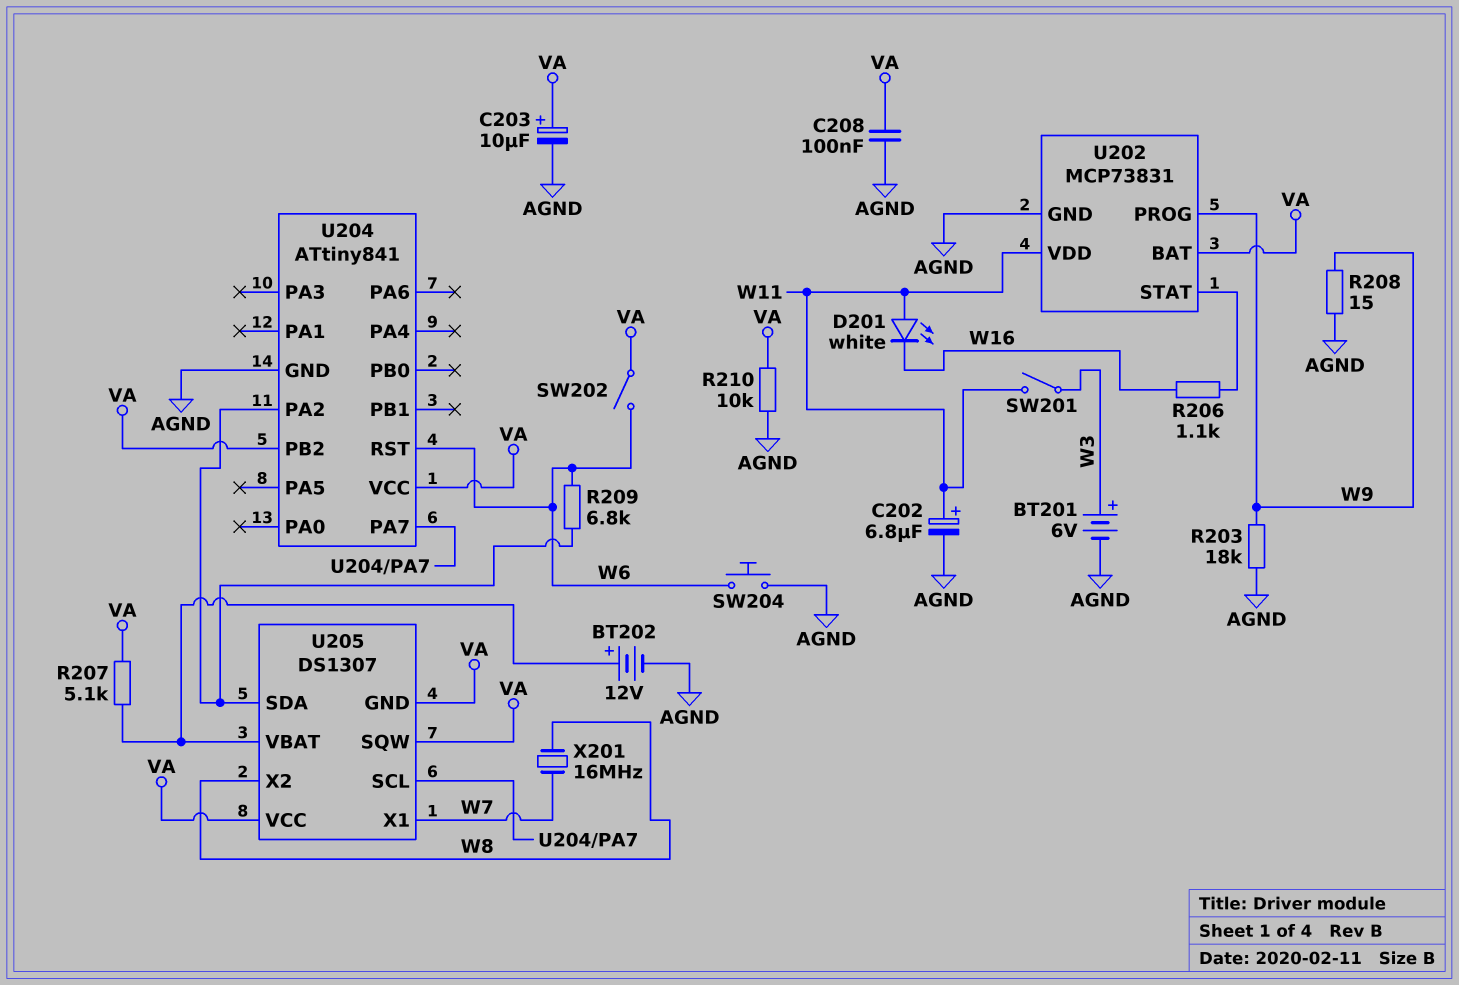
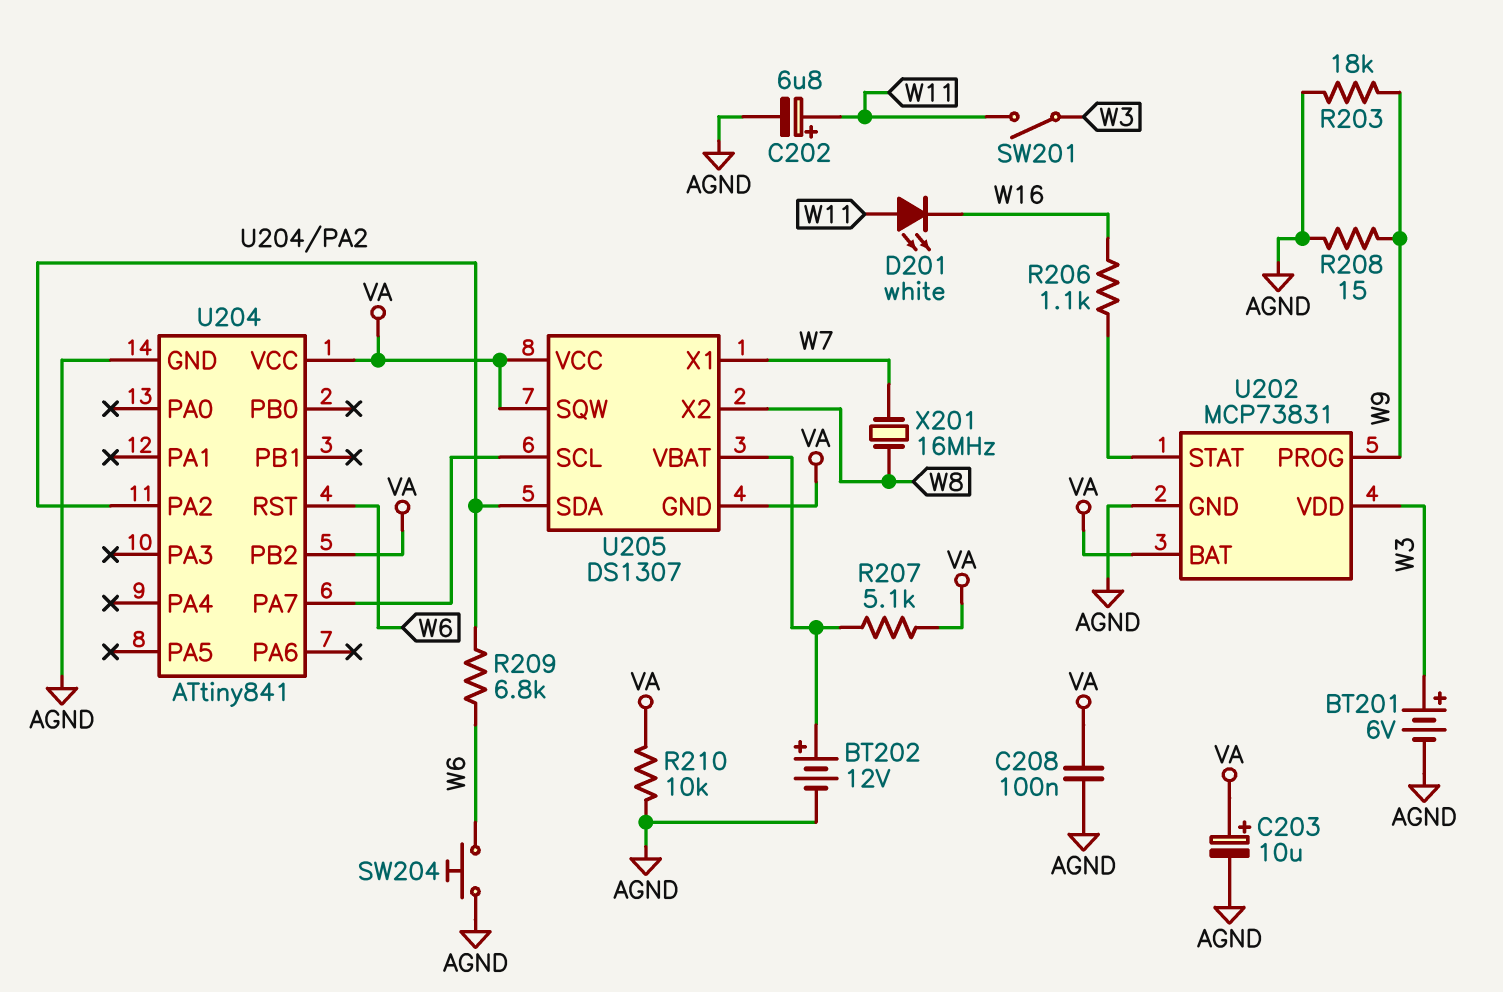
SW202: switch (VA, W6) -> none
U202 pin VDD: W11 -> W3

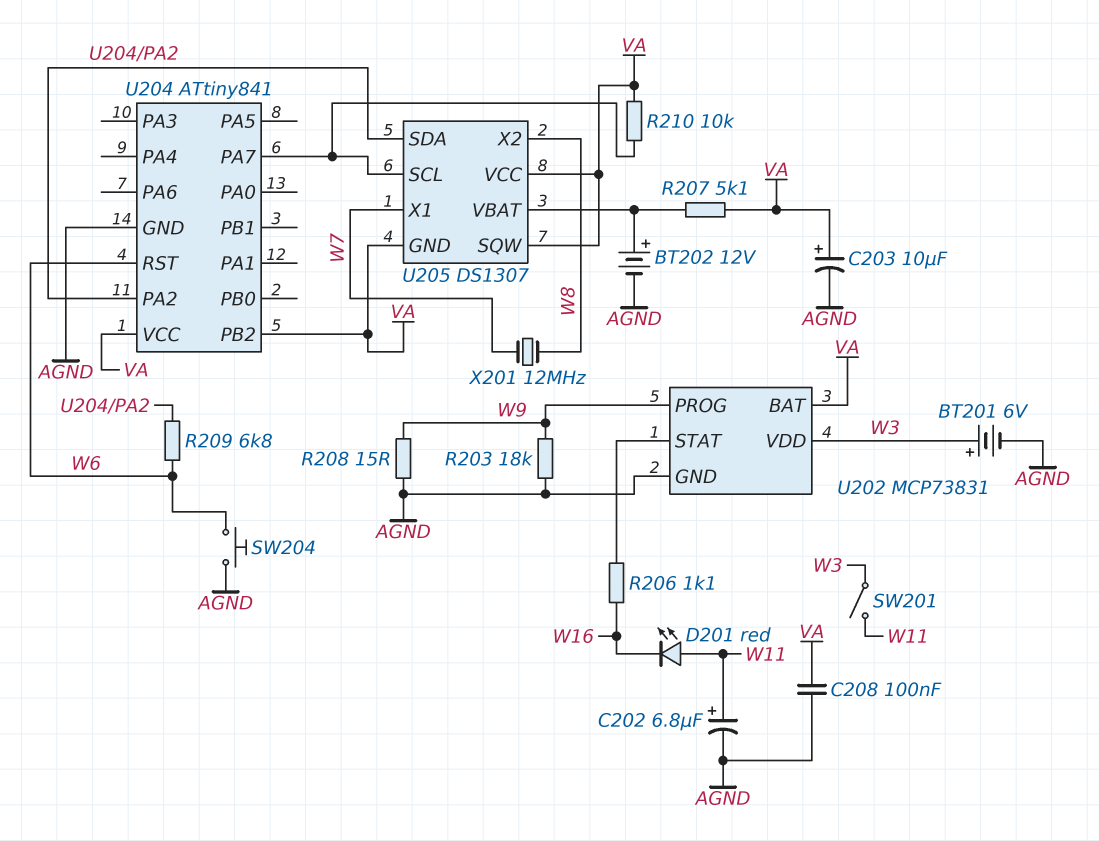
D201: LED white (A W11, K W16) -> LED red (A W11, K W16)
R210: 10k (AGND, VA) -> 10k (U204/PA7, VA)
X201: 16MHz (W7, W8) -> 12MHz (W7, W8)

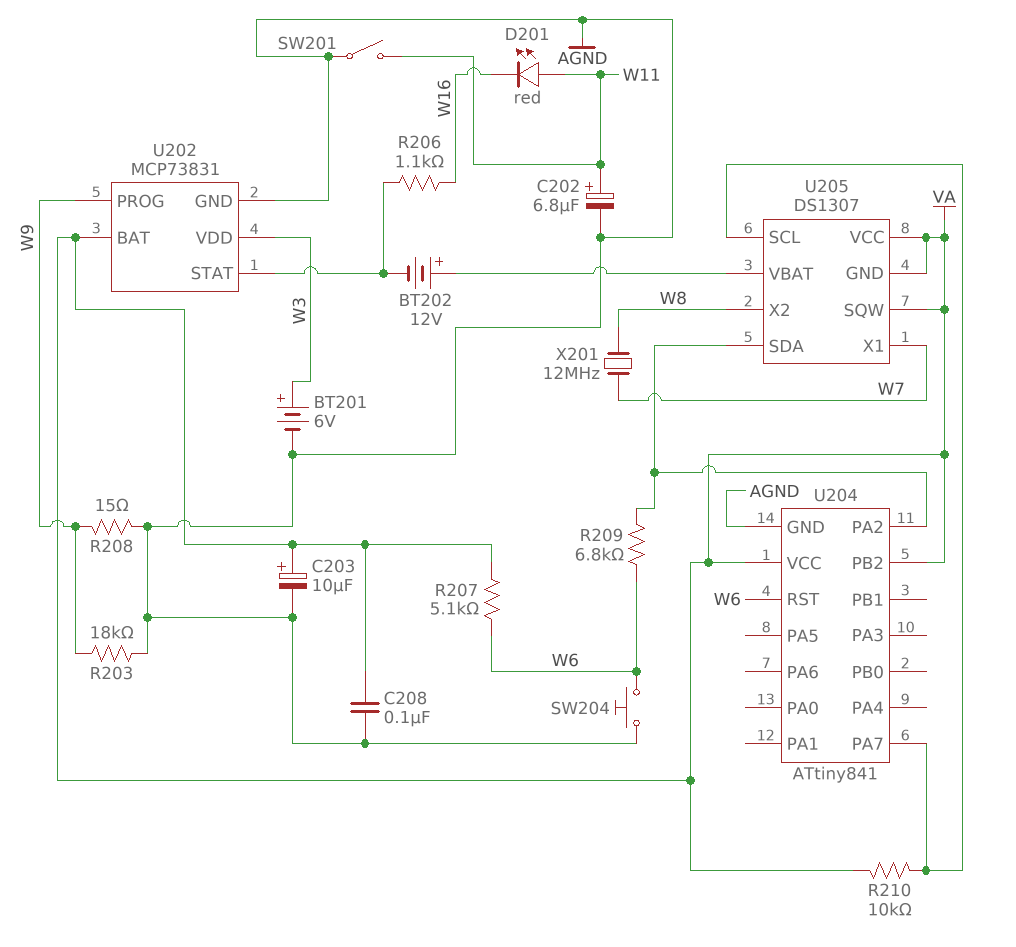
BT202: 12V (plus U205/VBAT, minus AGND) -> 12V (plus U205/VBAT, minus U202/STAT)
R207: 5.1k (U205/VBAT, VA) -> 5.1k (VA, W6)
SW201: switch (W3, W11) -> switch (AGND, W11)

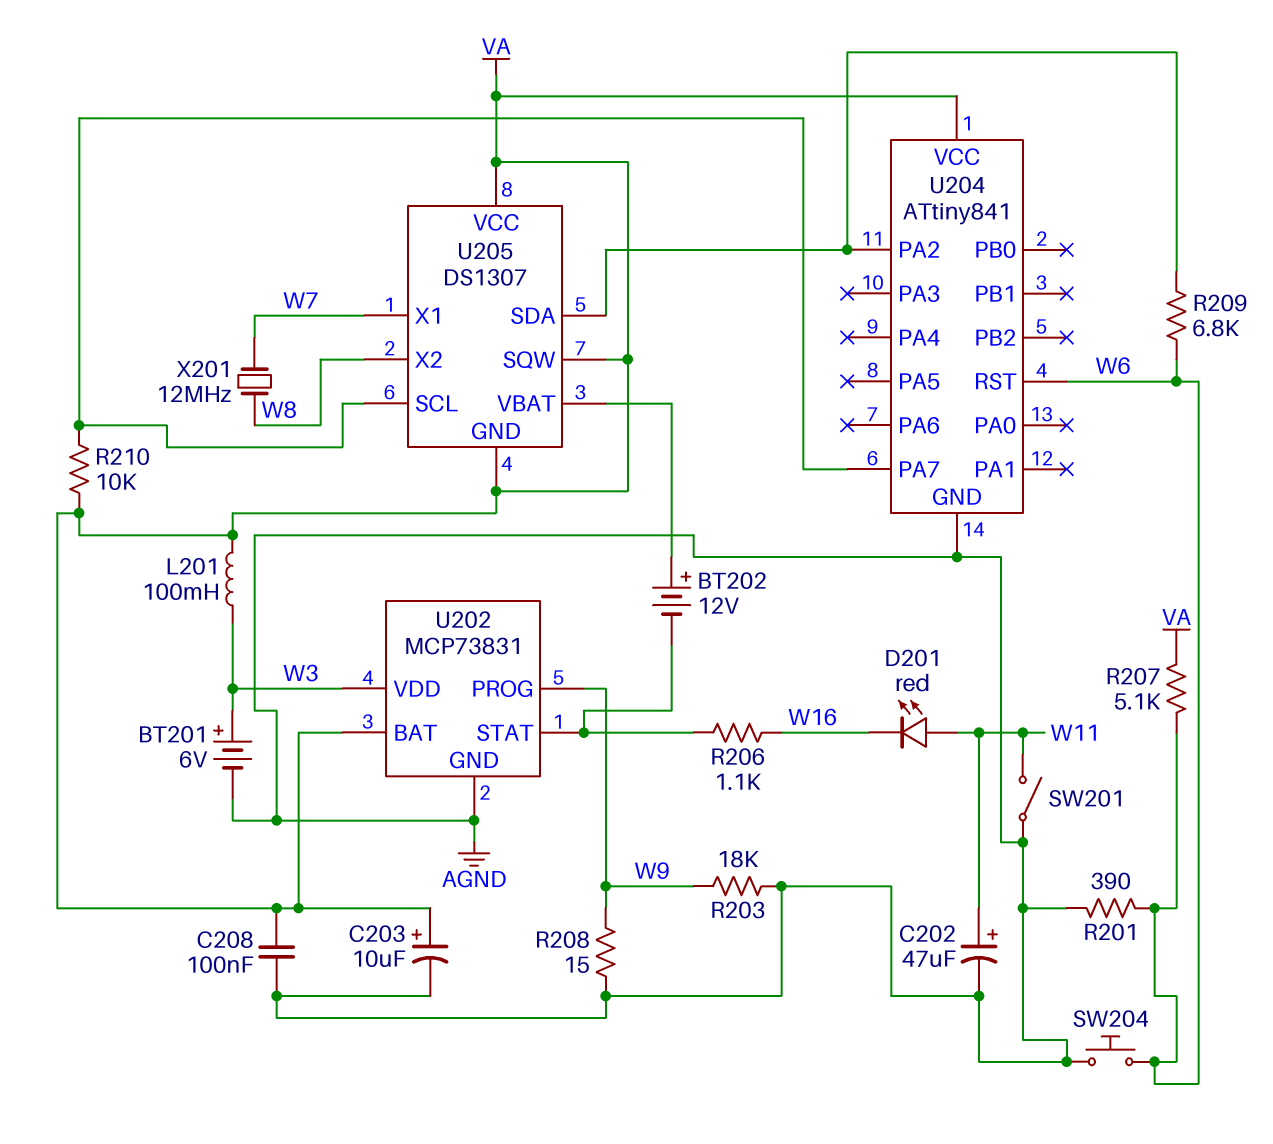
C202: 6.8uF (plus W11, minus AGND) -> 47uF (plus W11, minus AGND)
L201: none -> 100mH (VA, W3)
R201: none -> 390 (AGND, W6)
U204 pin PB2: VA -> none

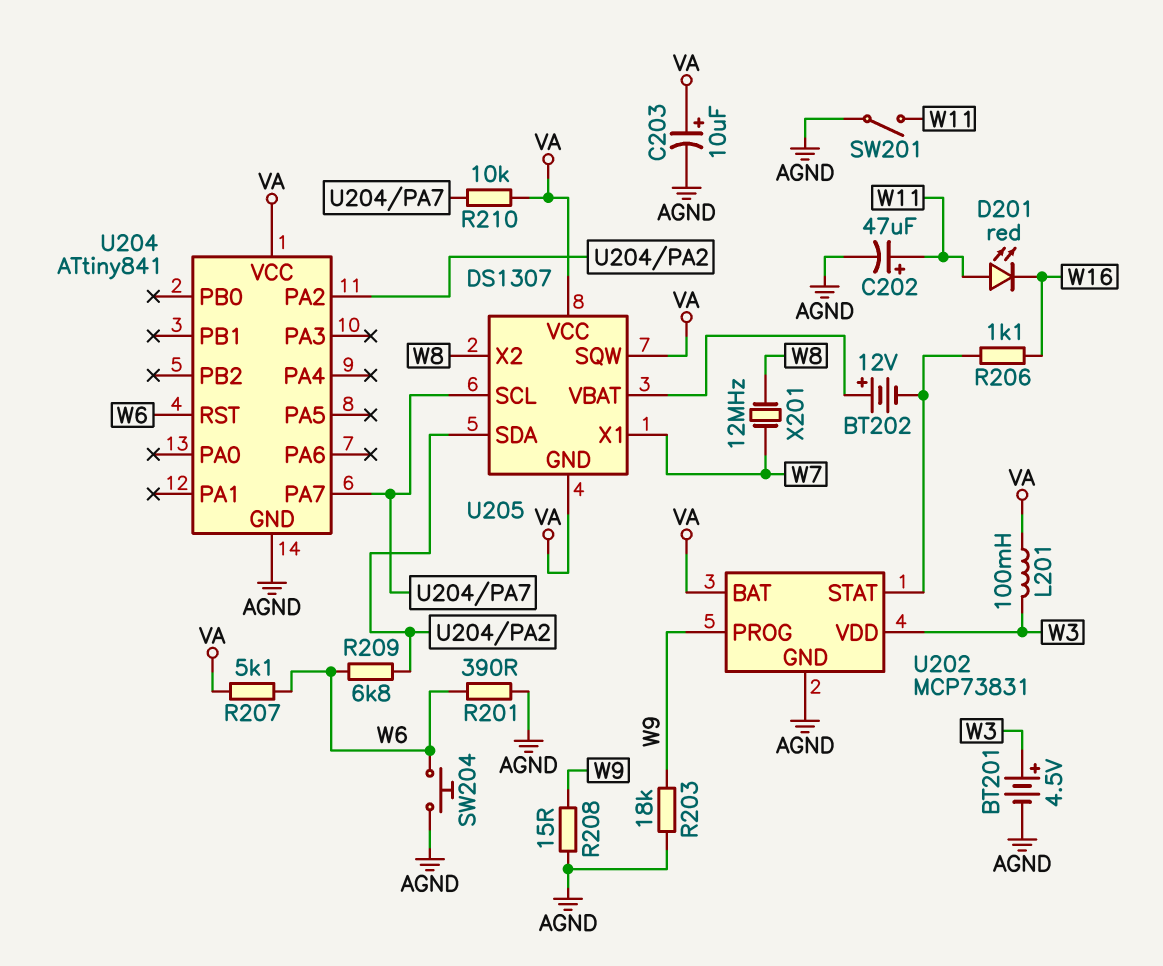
BT201: 6V (plus W3, minus AGND) -> 4.5V (plus W3, minus AGND)
C208: 100nF (AGND, VA) -> none

